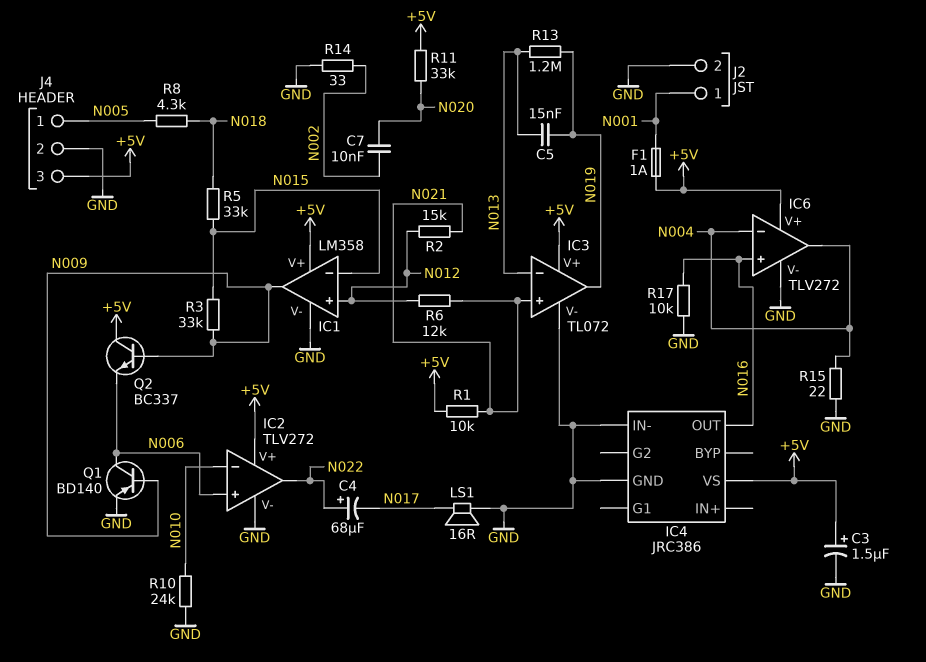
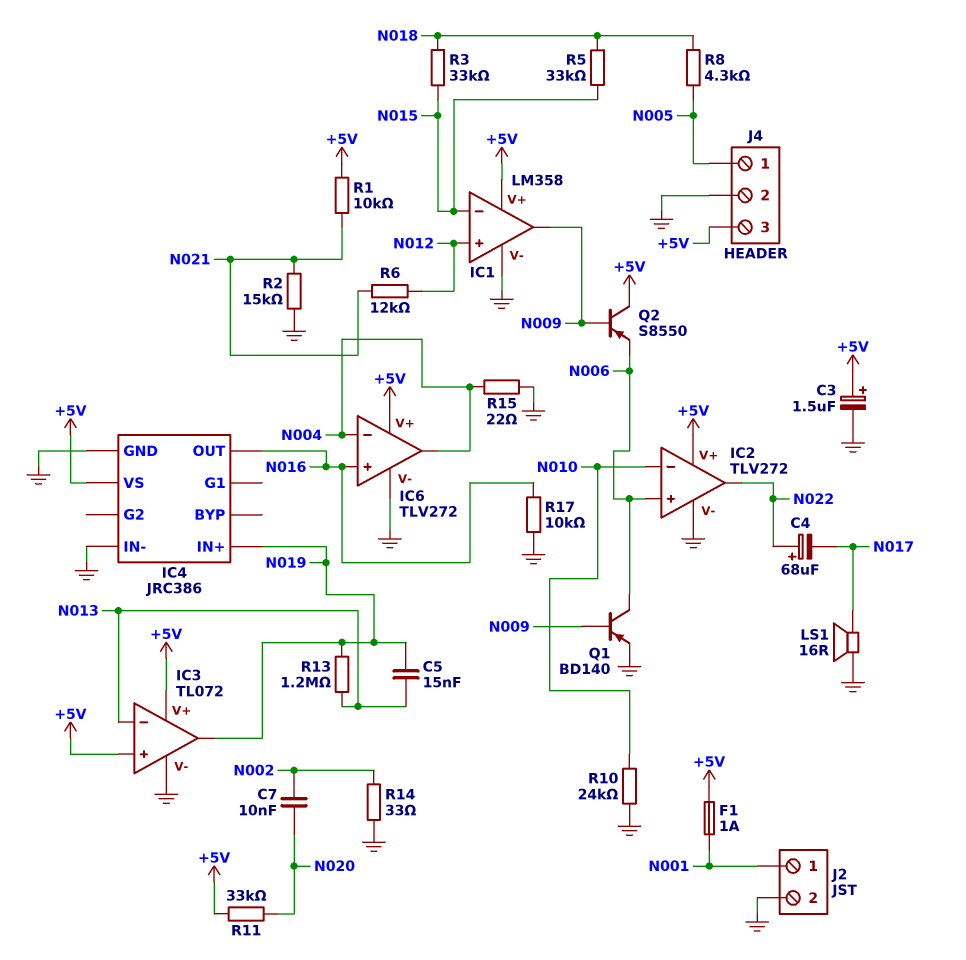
IC3 pin in+: N021 -> +5V
IC4 pin IN+: none -> N019
Q2: NPN BC337 (B N009, C +5V, E N006) -> PNP S8550 (B N009, C +5V, E N006)
R2: 15k (N012, N021) -> 15k (GND, N021)
R3: 33k (N009, N015) -> 33k (N015, N018)

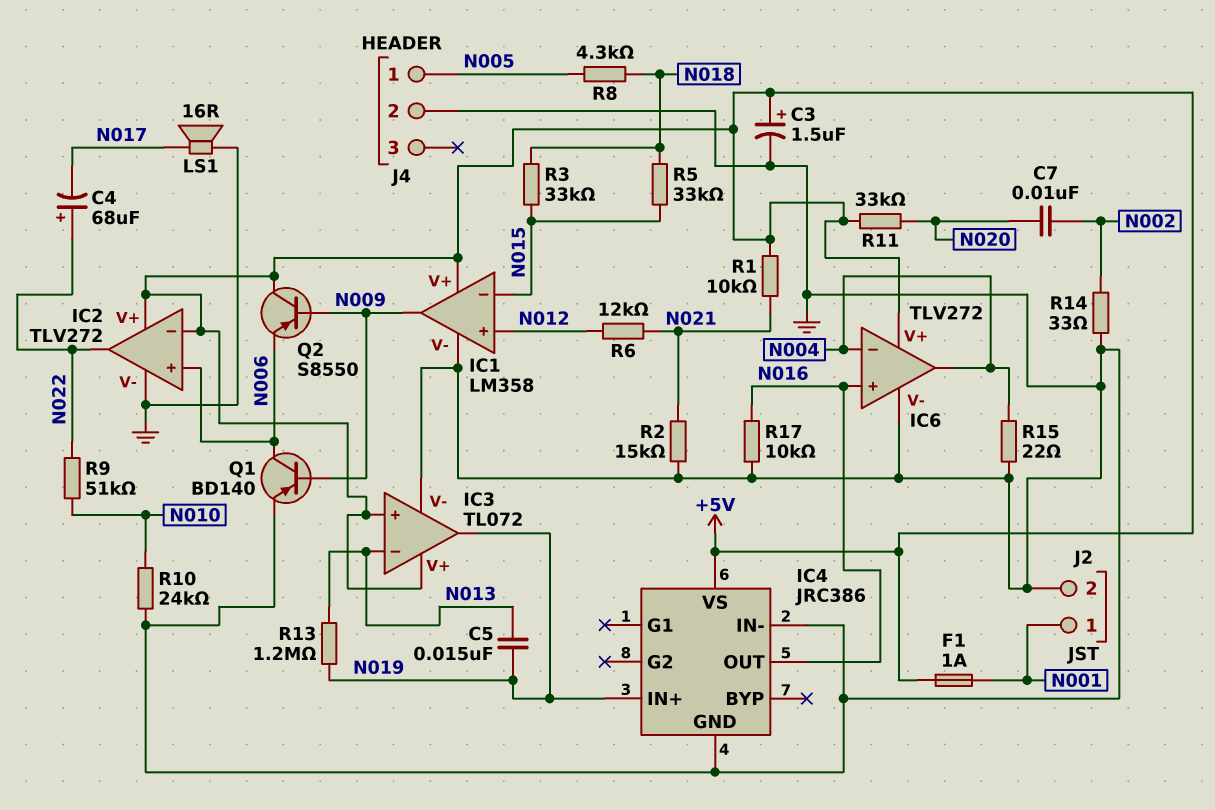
IC2 pin in-: N010 -> +5V
J4 pin 3: +5V -> none
R9: none -> 51k (N010, N022)

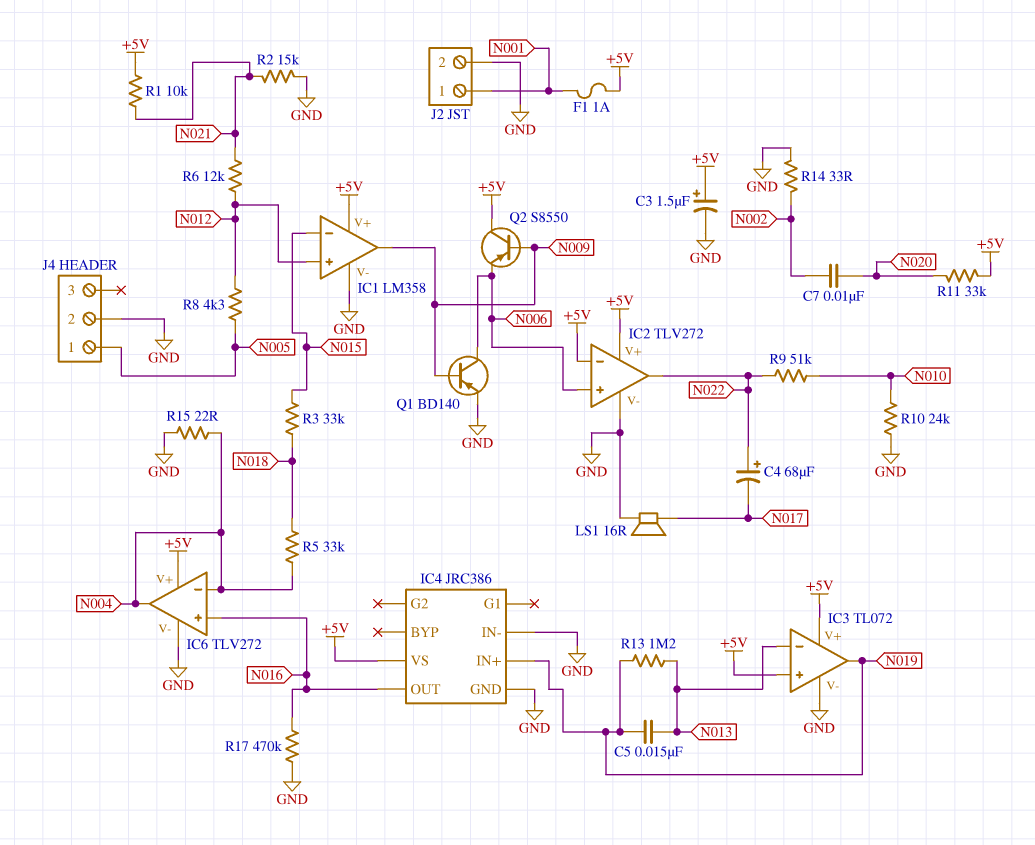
R5: 33k (N015, N018) -> 33k (N004, N018)
R8: 4.3k (N005, N018) -> 4.3k (N005, N012)
R17: 10k (GND, N016) -> 470k (GND, N016)

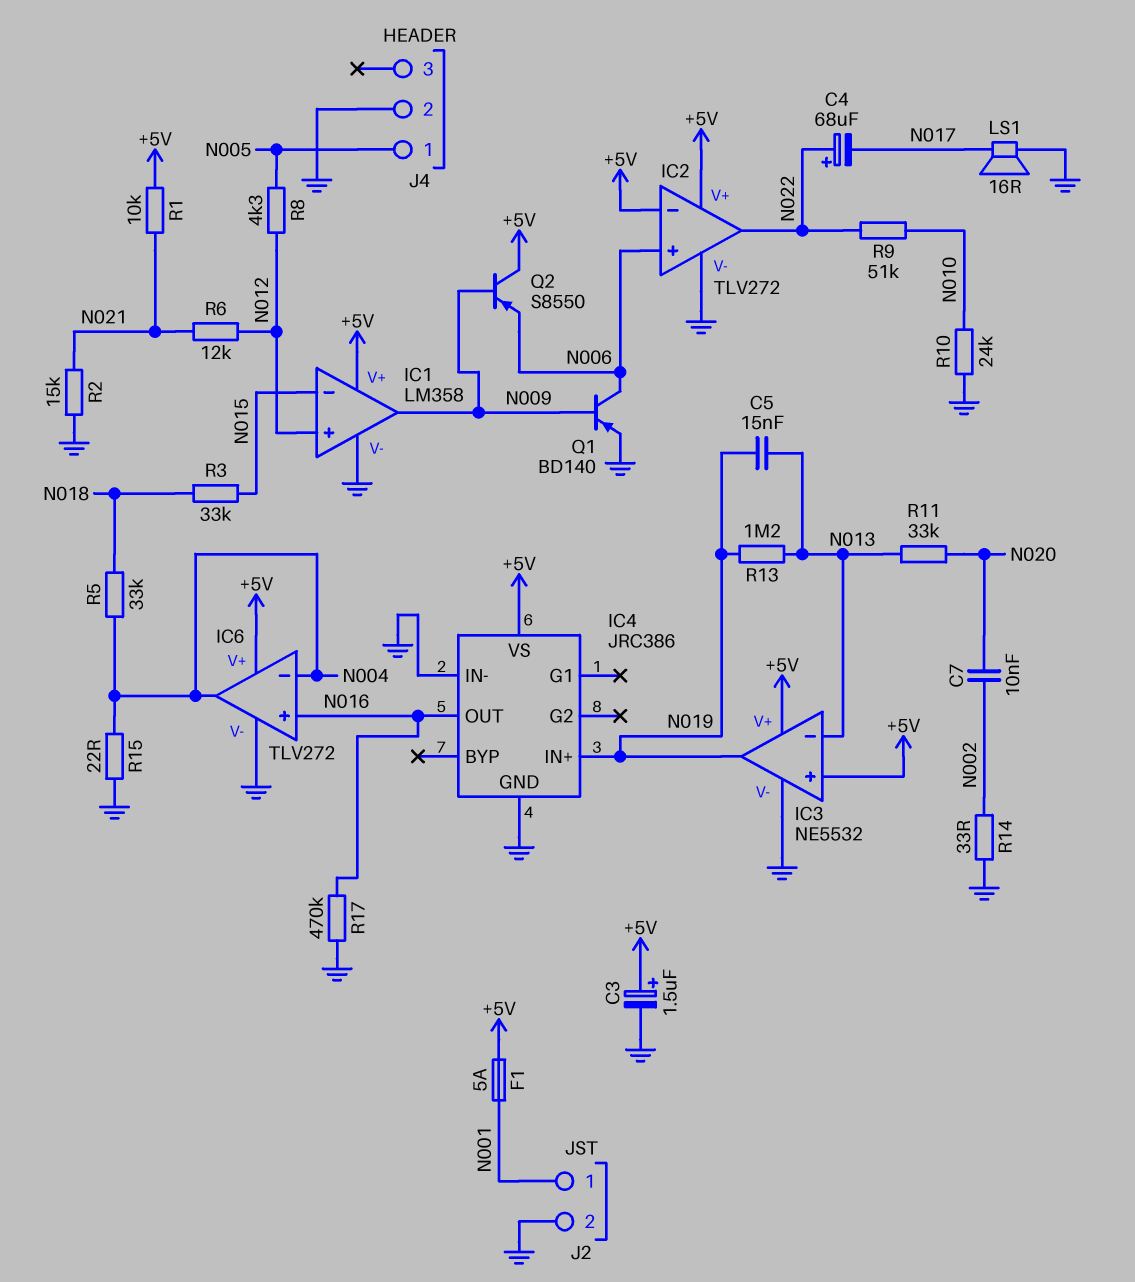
F1: 1A (+5V, N001) -> 5A (+5V, N001)
IC3: TL072 -> NE5532
R11: 33k (+5V, N020) -> 33k (N013, N020)

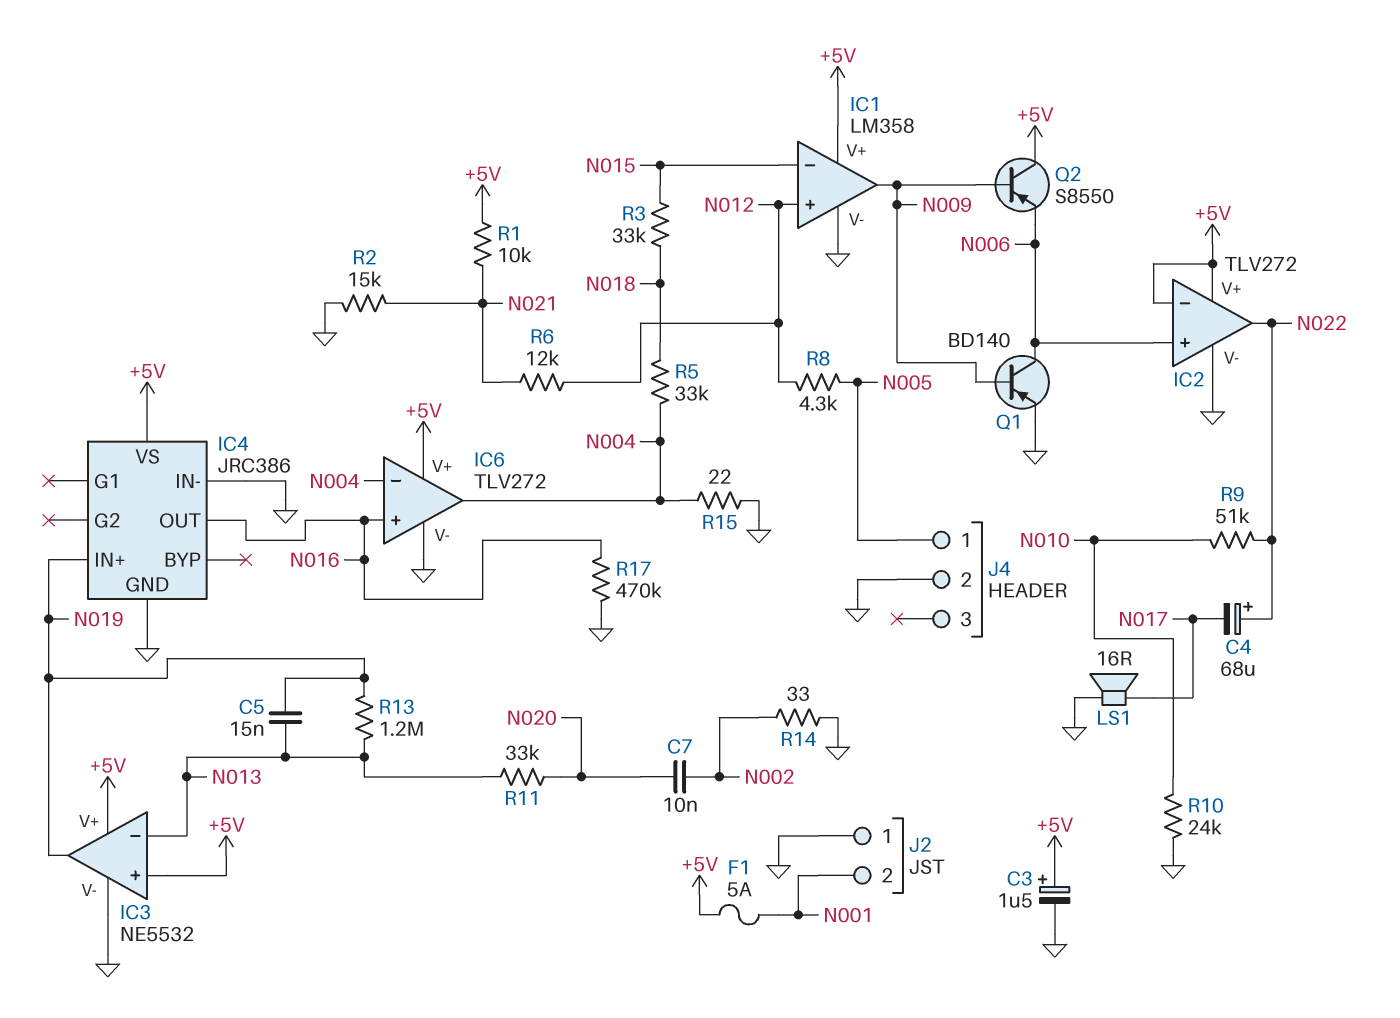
J2 pin 1: N001 -> GND
J2 pin 2: GND -> N001

